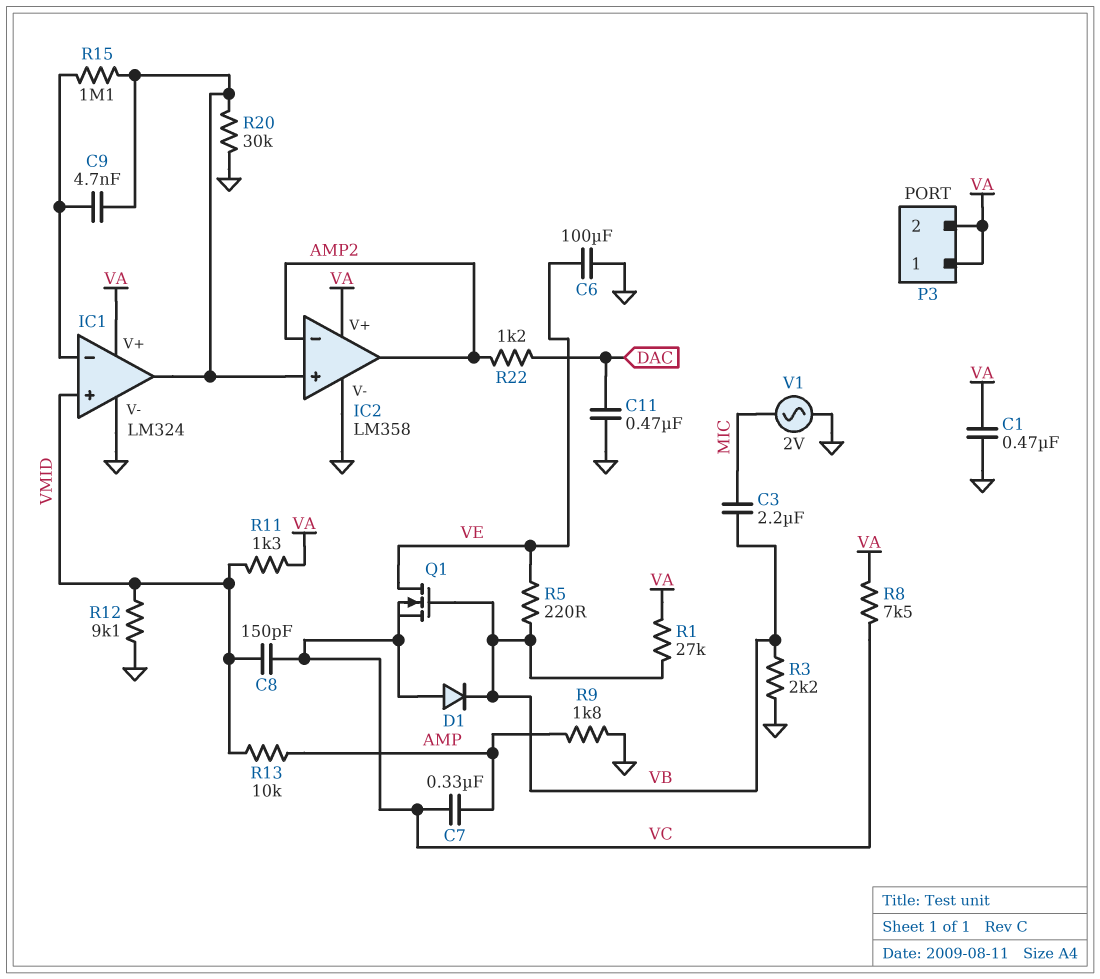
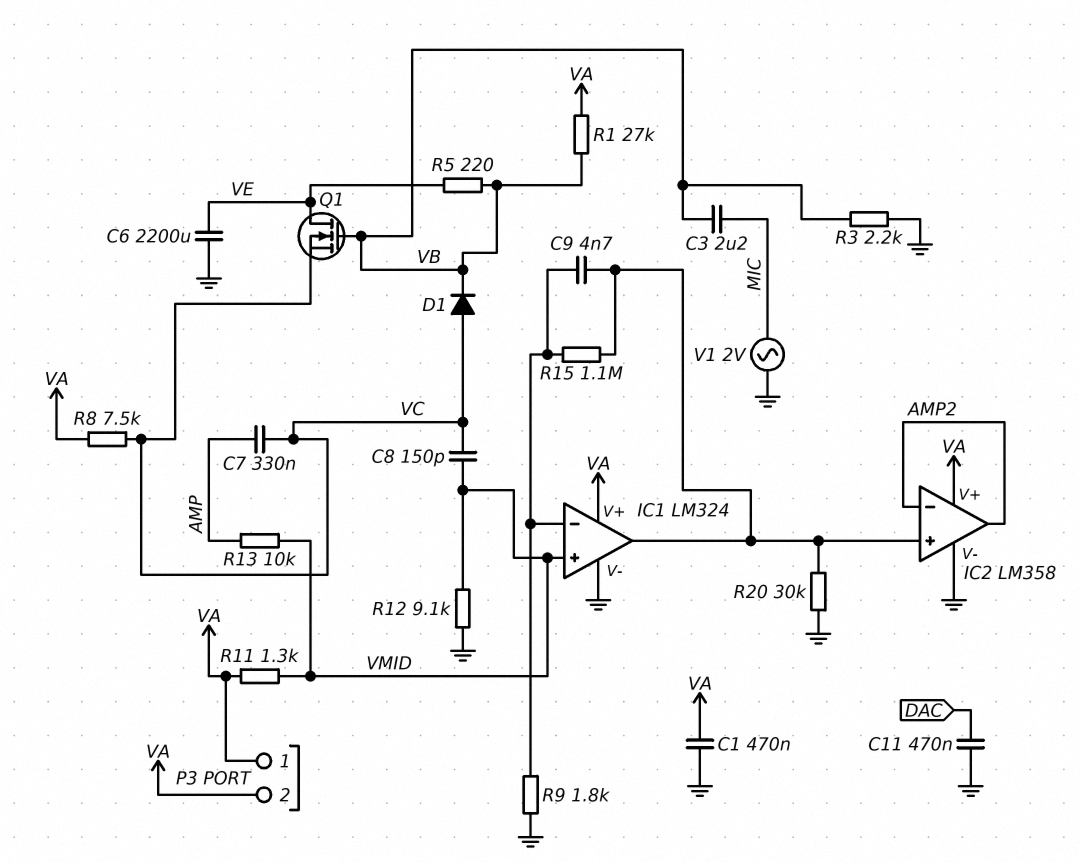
C6: 100uF (GND, VE) -> 2200uF (GND, VE)
R9: 1.8k (AMP, GND) -> 1.8k (GND, IC1/in-)
R22: 1.2k (AMP2, DAC) -> none

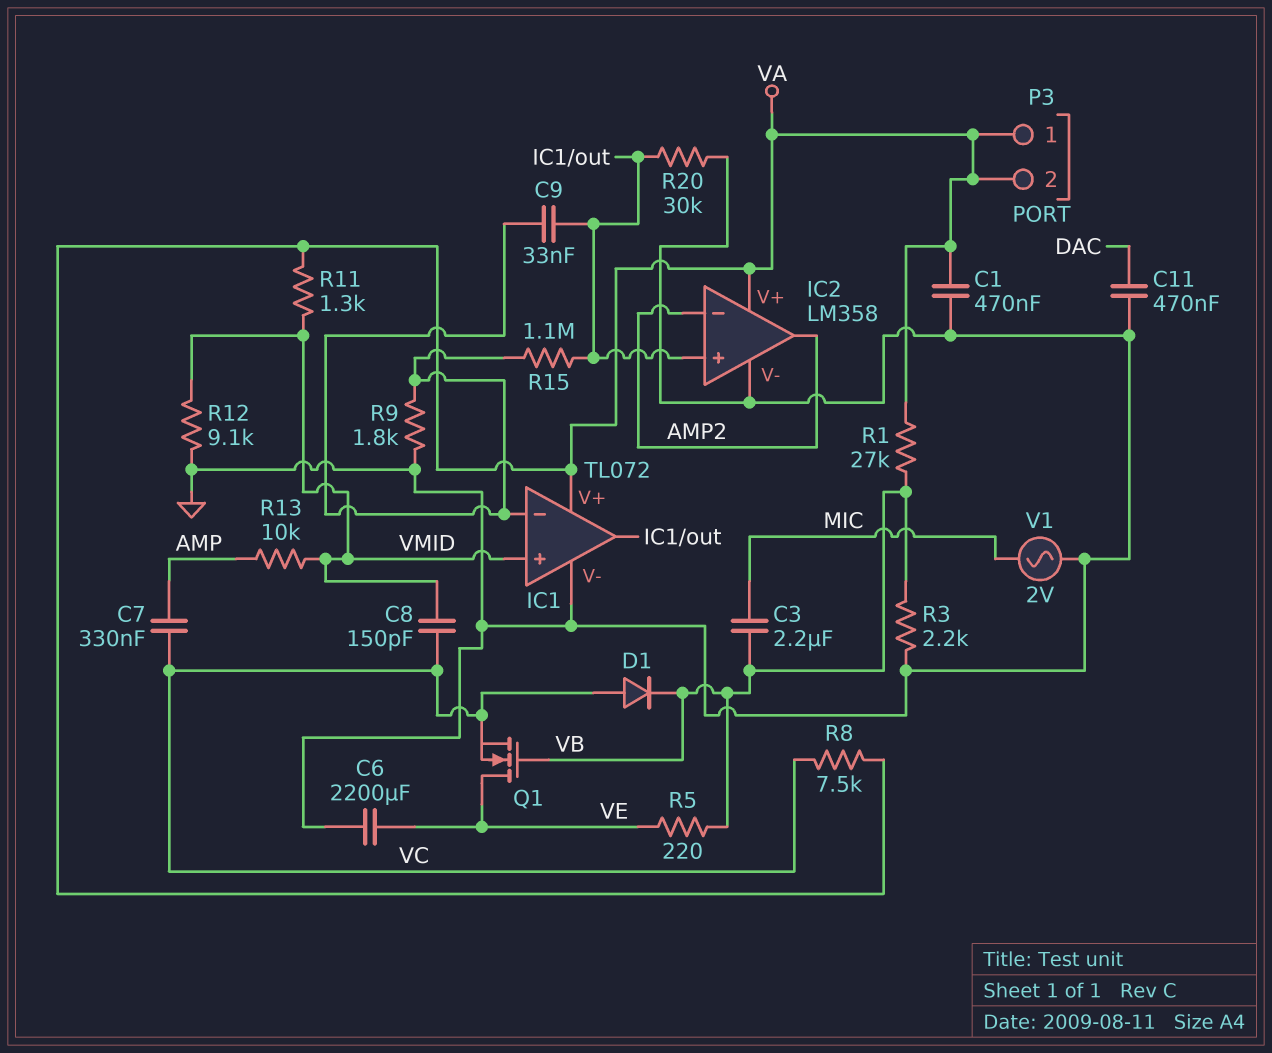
C9: 4.7nF (IC1/in-, IC1/out) -> 33nF (IC1/in-, IC1/out)
IC1: LM324 -> TL072

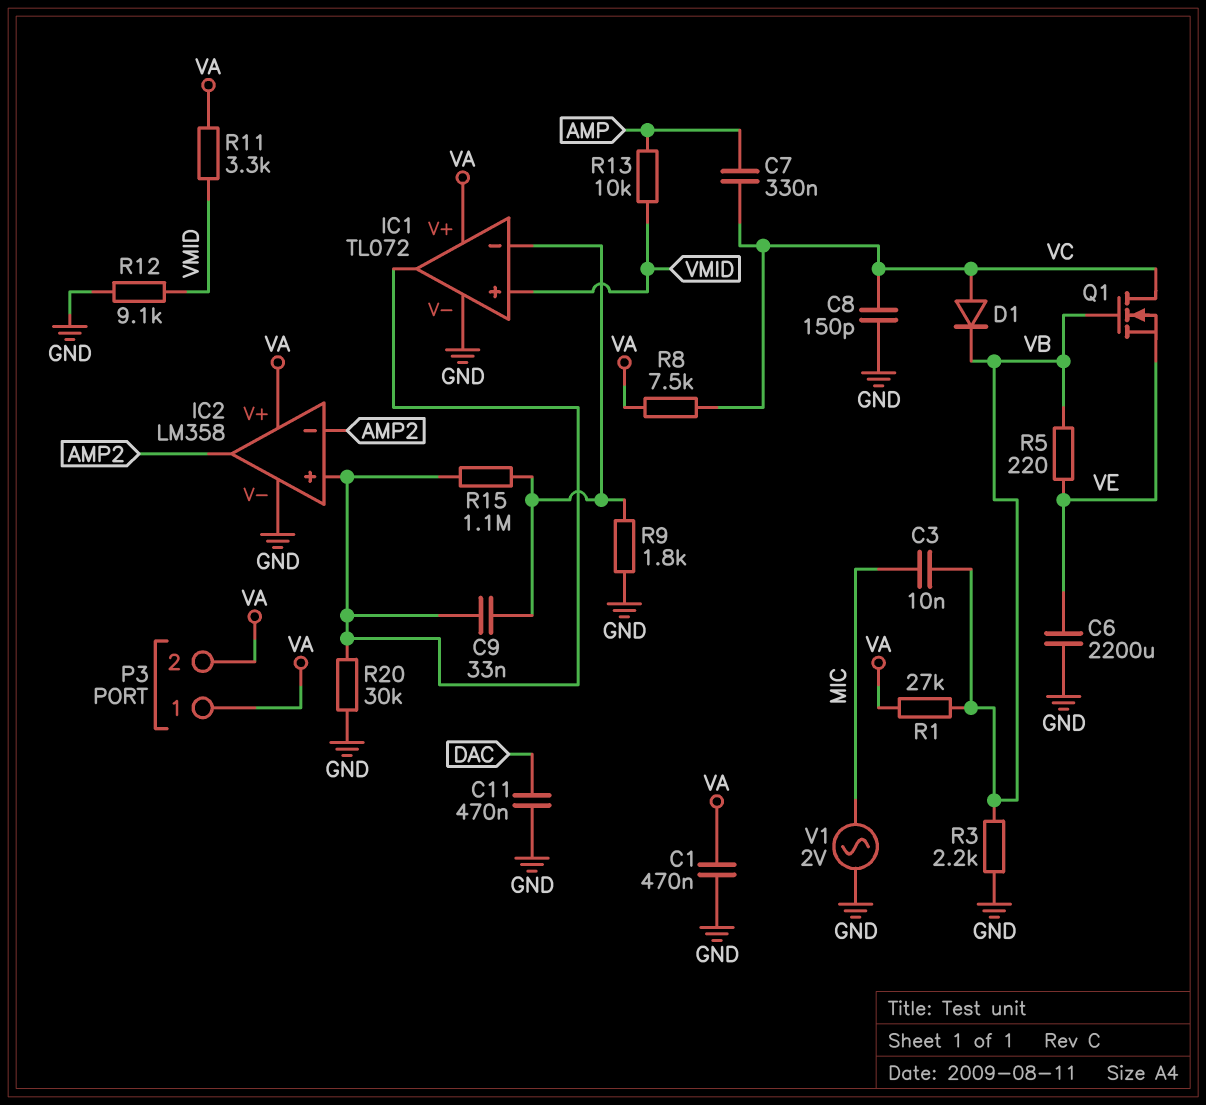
C3: 2.2uF (MIC, VB) -> 10nF (MIC, VB)
C8: 150pF (VC, VMID) -> 150pF (GND, VC)
Q1: NMOS (G VB, D VE, S VC) -> NMOS (G VB, D VC, S VE)
R11: 1.3k (VA, VMID) -> 3.3k (VA, VMID)

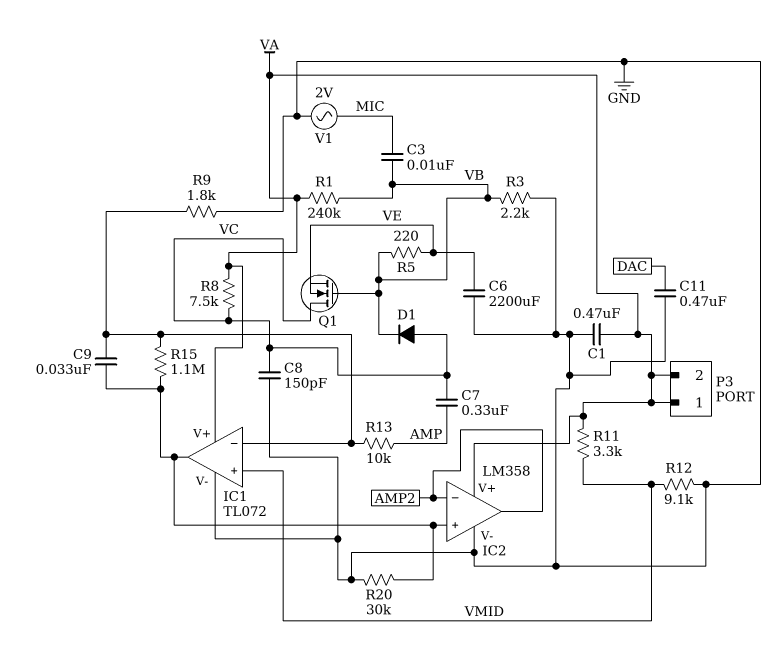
R1: 27k (VA, VB) -> 240k (VA, VB)
R13: 10k (AMP, VMID) -> 10k (AMP, IC1/in-)

